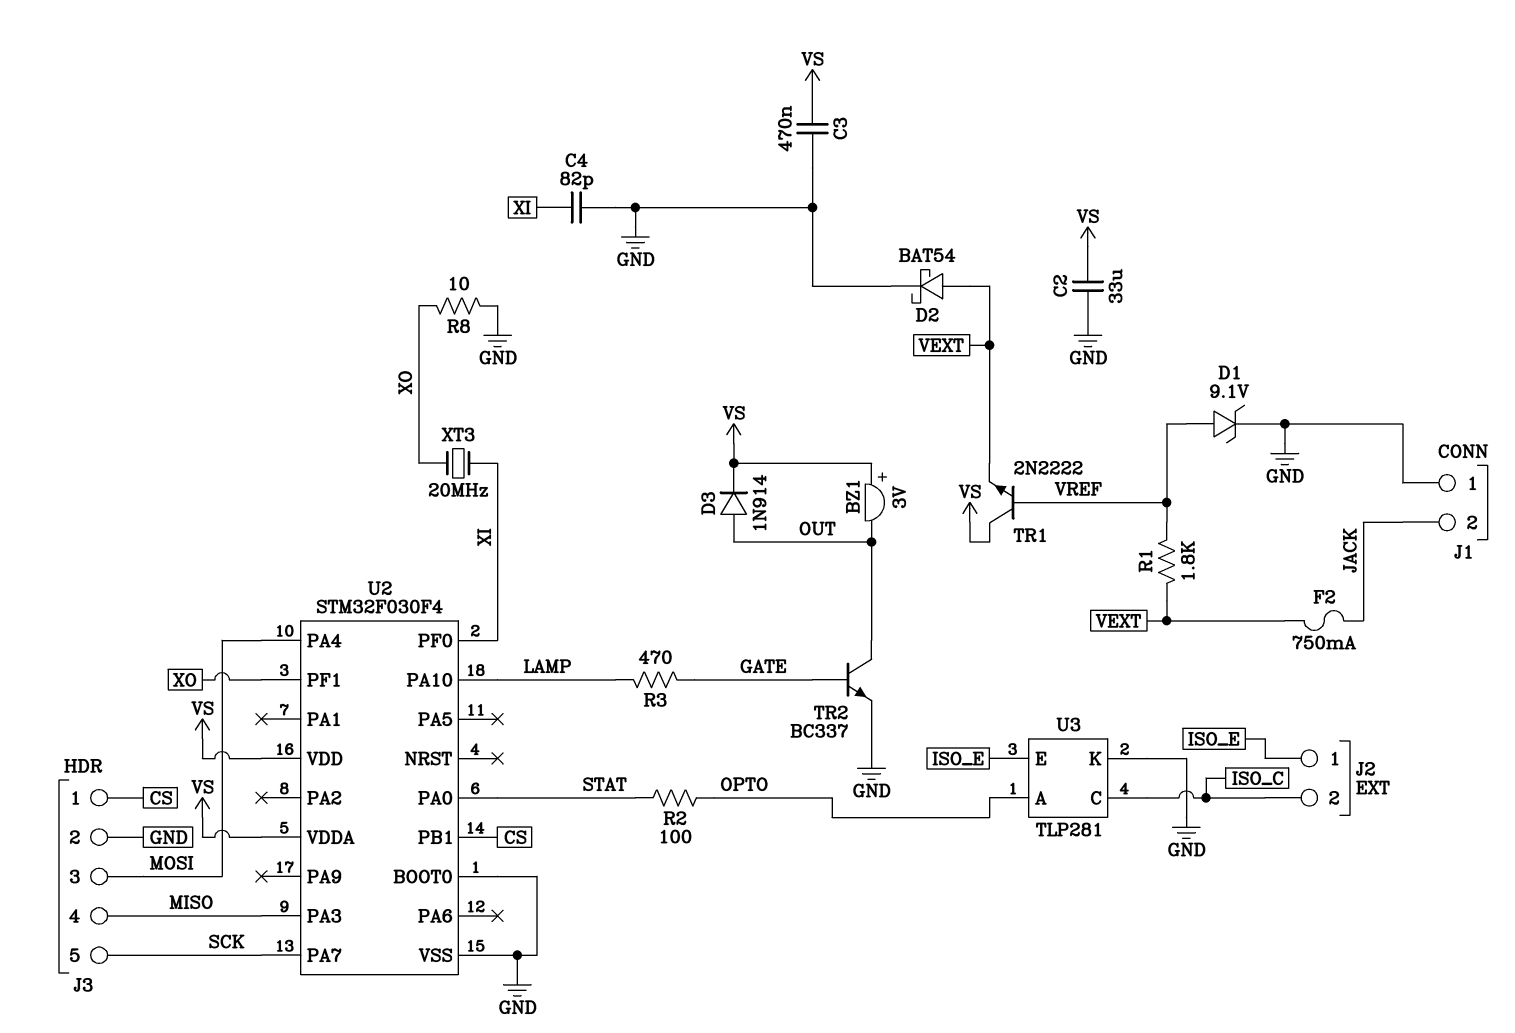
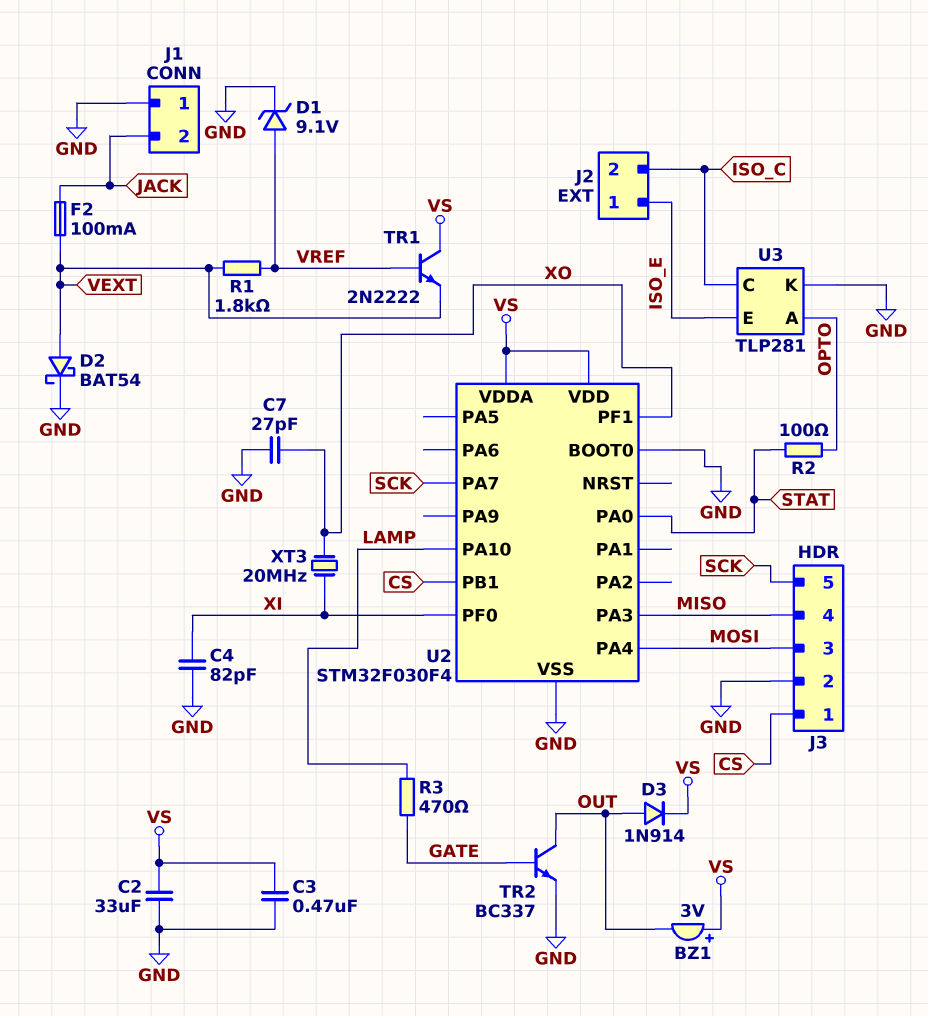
C7: none -> 27pF (GND, XO)
F2: 750mA (JACK, VEXT) -> 100mA (JACK, VEXT)
R8: 10 (GND, XO) -> none

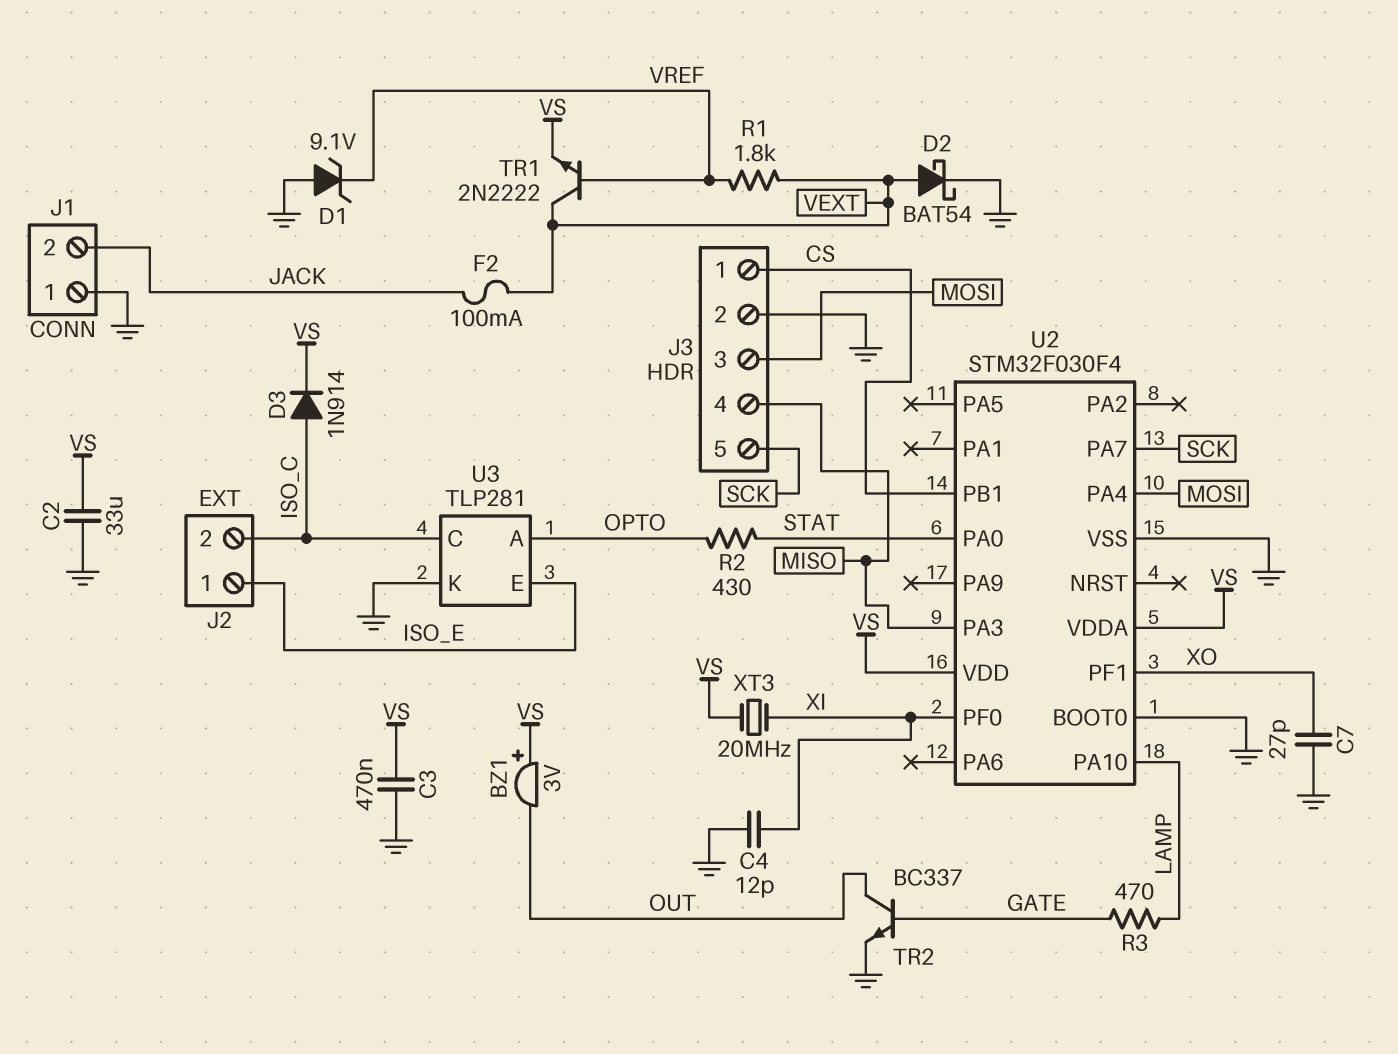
C4: 82pF (GND, XI) -> 12pF (GND, XI)
D1: zener 9.1V (A VREF, K GND) -> zener 9.1V (A GND, K VREF)
D3: diode 1N914 (A OUT, K VS) -> diode 1N914 (A ISO_C, K VS)
R2: 100 (OPTO, STAT) -> 430 (OPTO, STAT)
TR1: NPN 2N2222 (B VREF, C VS, E VEXT) -> NPN 2N2222 (B VREF, C VEXT, E VS)
XT3: 20MHz (XI, XO) -> 20MHz (VS, XI)

